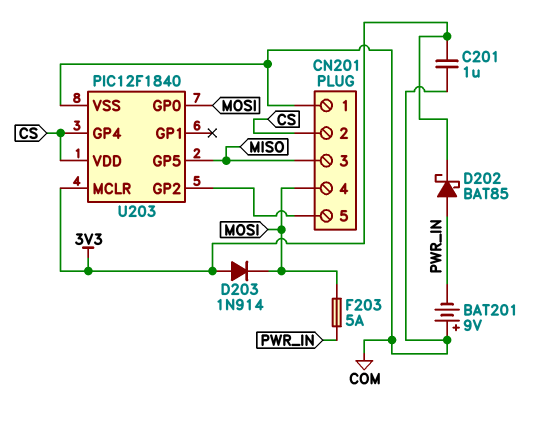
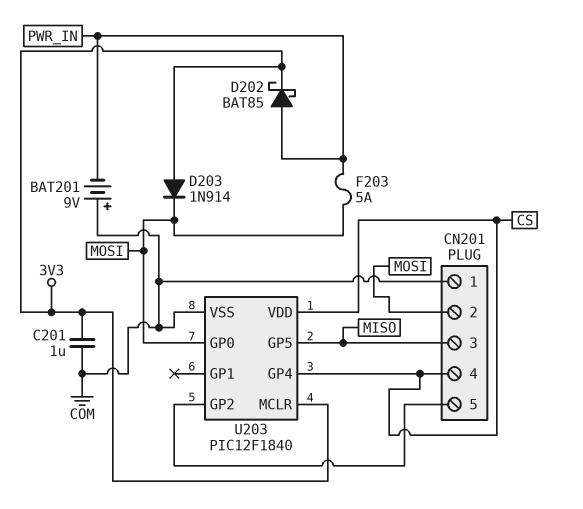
CN201 pin 2: CS -> MOSI
CN201 pin 4: MOSI -> CS

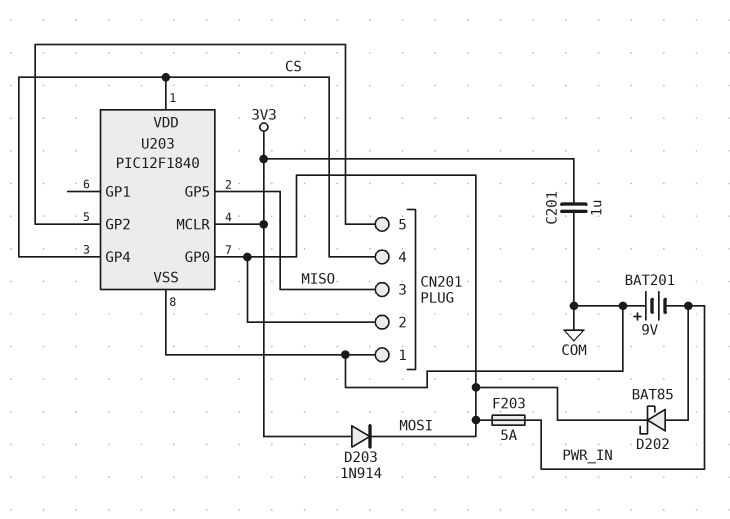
D202: schottky BAT85 (A PWR_IN, K 3V3) -> schottky BAT85 (A PWR_IN, K MOSI)

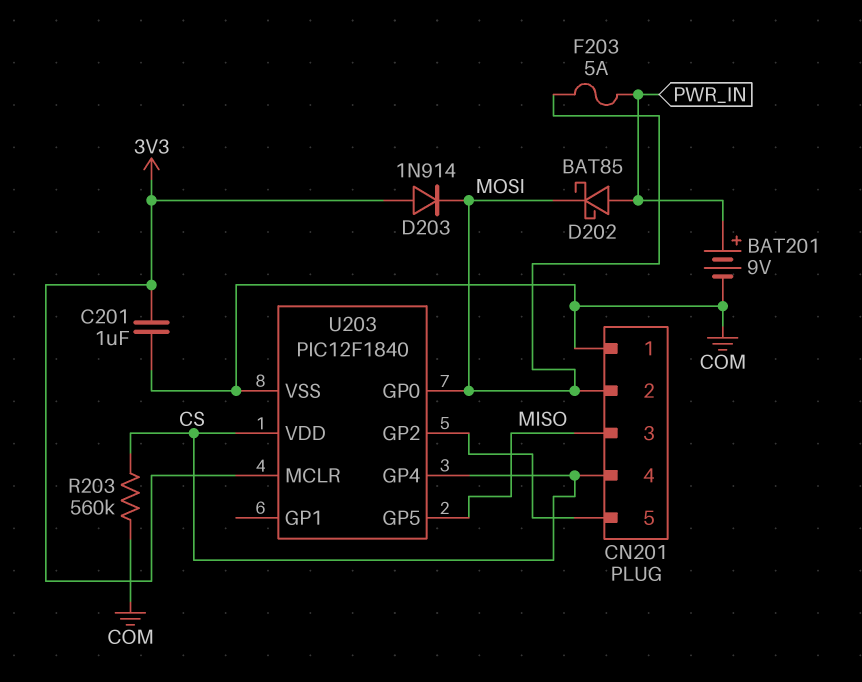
BAT201: 9V (plus COM, minus PWR_IN) -> 9V (plus PWR_IN, minus COM)
R203: none -> 560k (COM, CS)

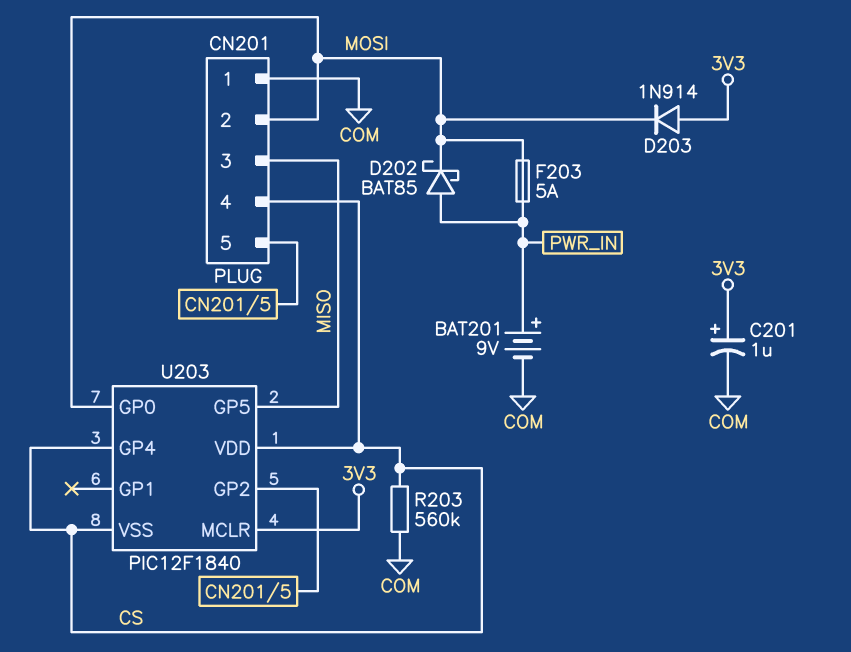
C201: 1uF (3V3, COM) -> 1uF (plus 3V3, minus COM)
U203 pin VSS: COM -> CS

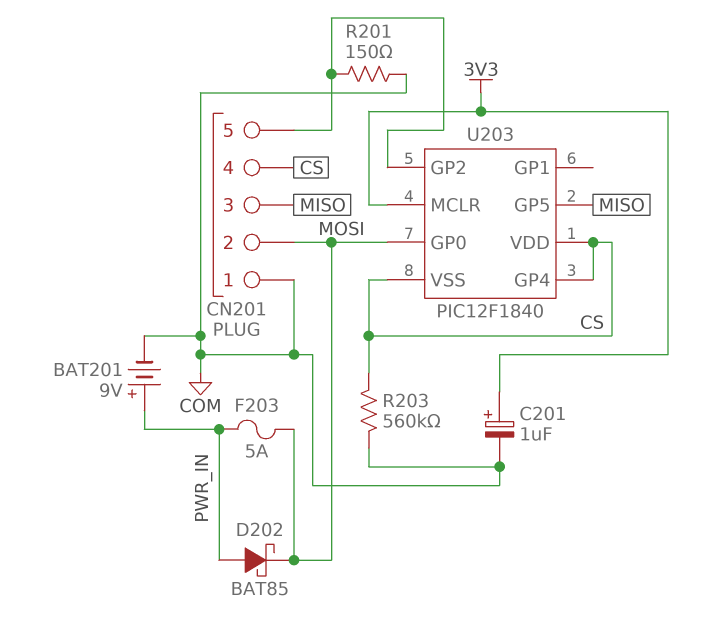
D203: diode 1N914 (A 3V3, K MOSI) -> none
R201: none -> 150 (CN201/5, COM)

